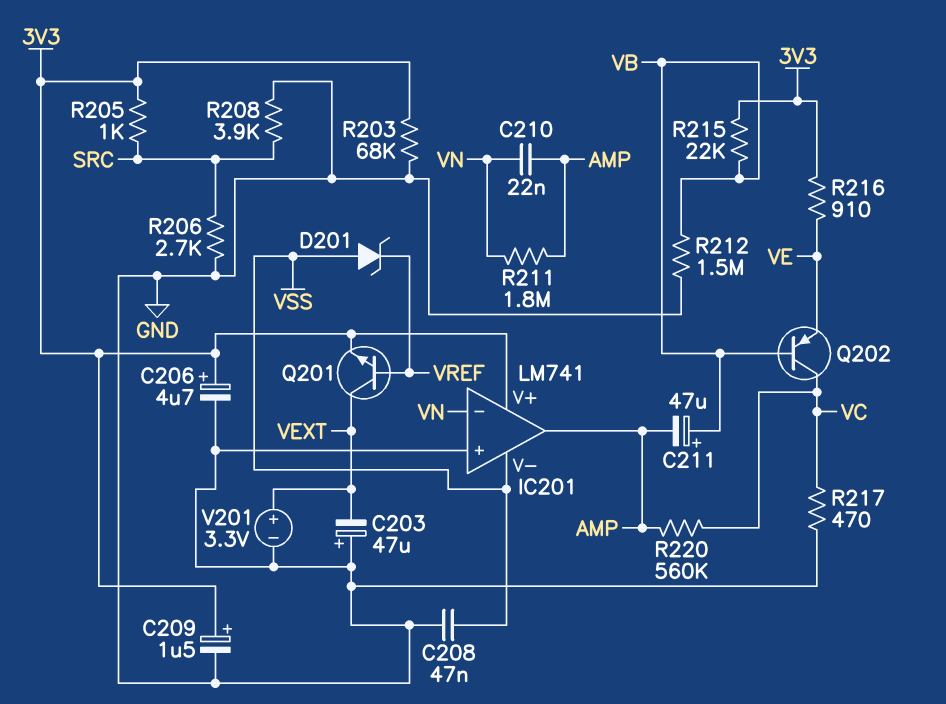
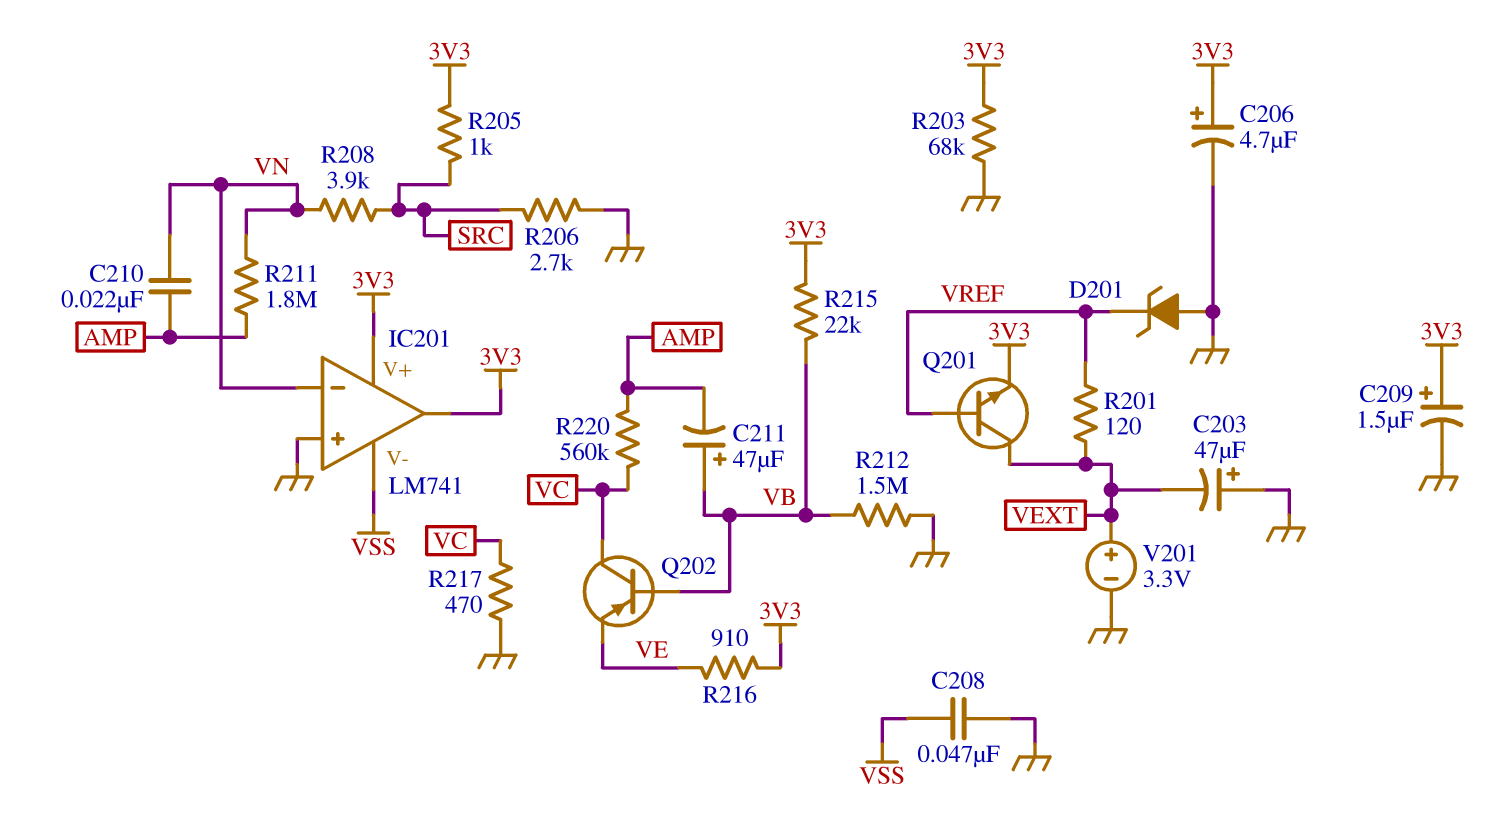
D201: zener (A VSS, K VREF) -> zener (A GND, K VREF)
IC201 pin out: AMP -> 3V3
R201: none -> 120 (VEXT, VREF)
R208: 3.9k (GND, SRC) -> 3.9k (SRC, VN)

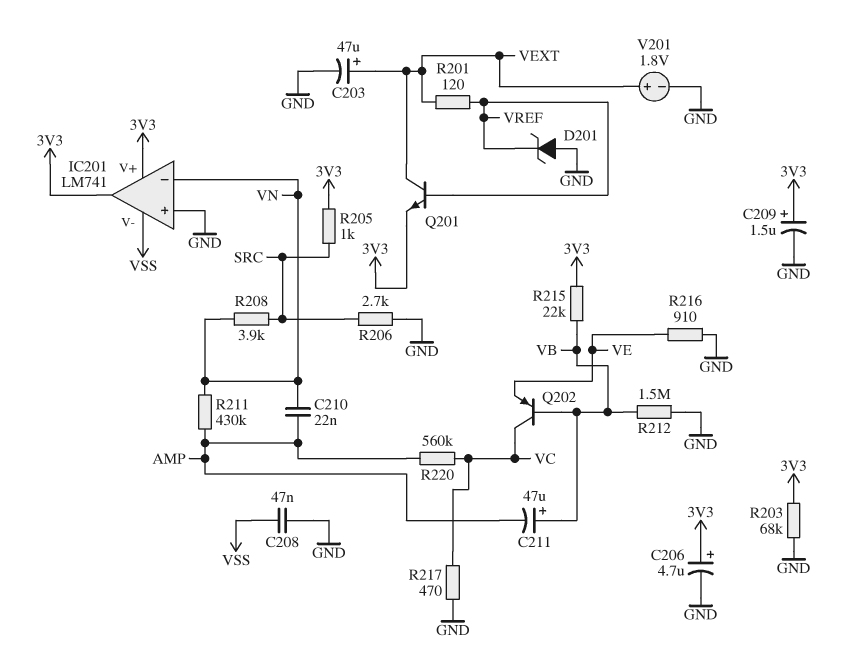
C203: 47uF (plus GND, minus VEXT) -> 47uF (plus VEXT, minus GND)
R211: 1.8M (AMP, VN) -> 430k (AMP, VN)
R216: 910 (3V3, VE) -> 910 (GND, VE)
V201: 3.3V (plus VEXT, minus GND) -> 1.8V (plus VEXT, minus GND)

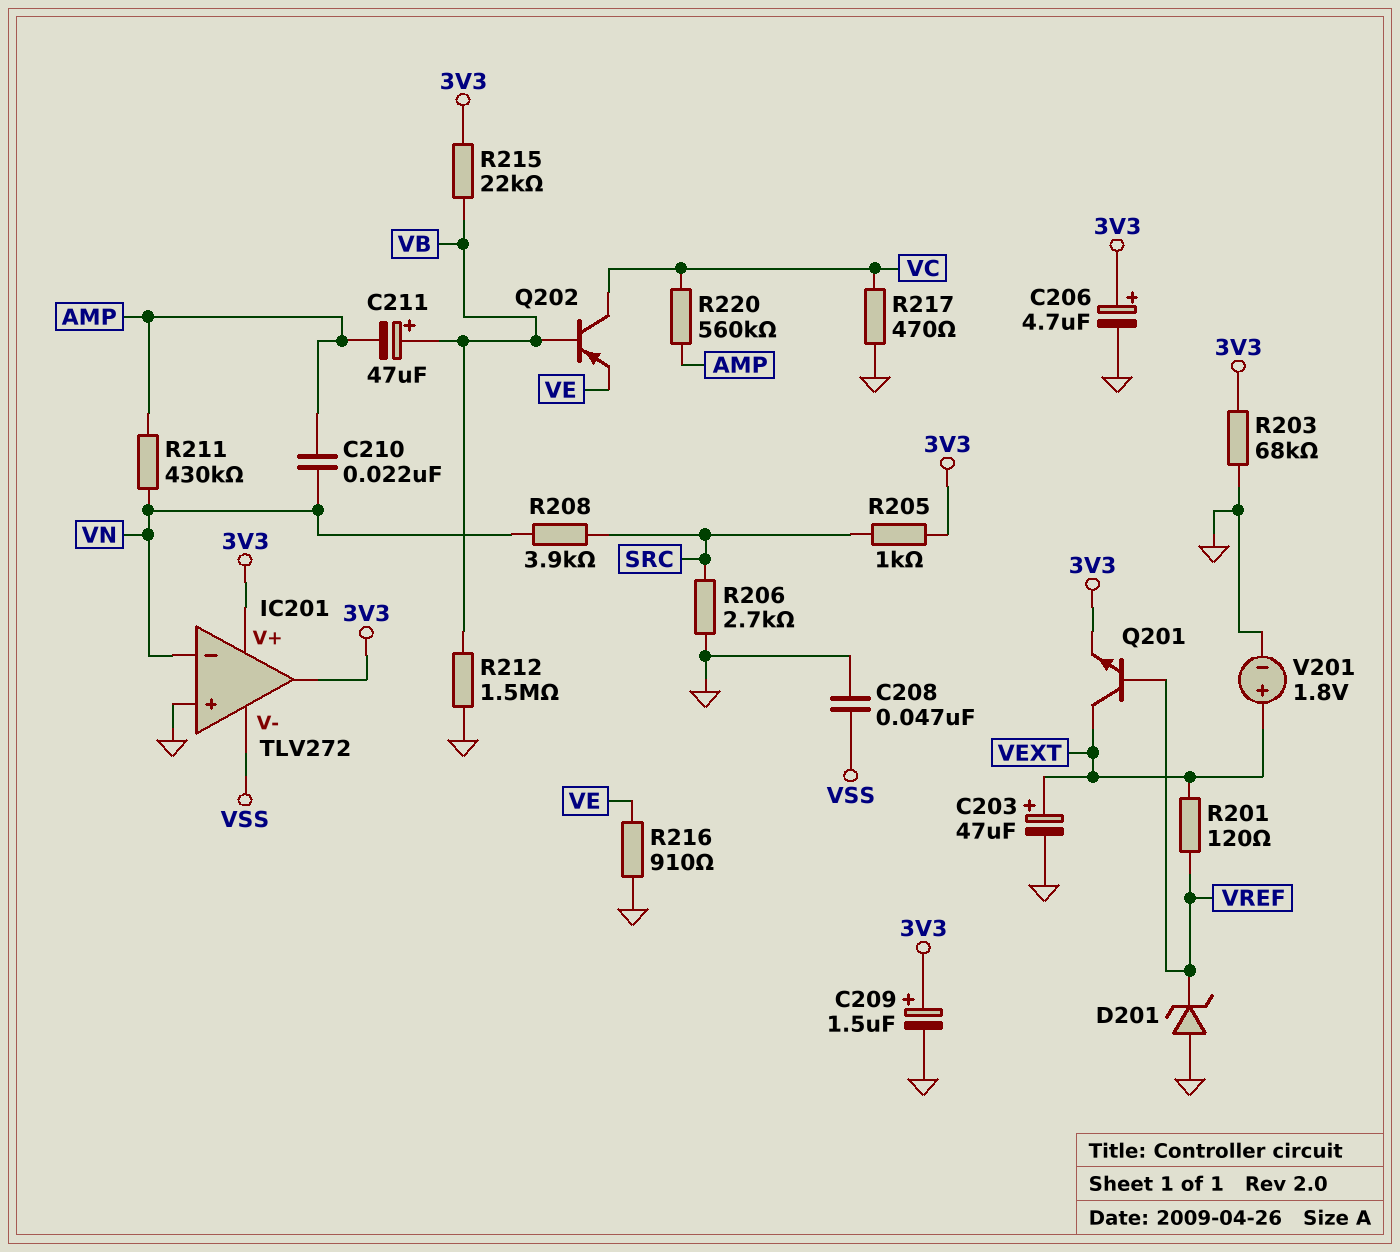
IC201: LM741 -> TLV272

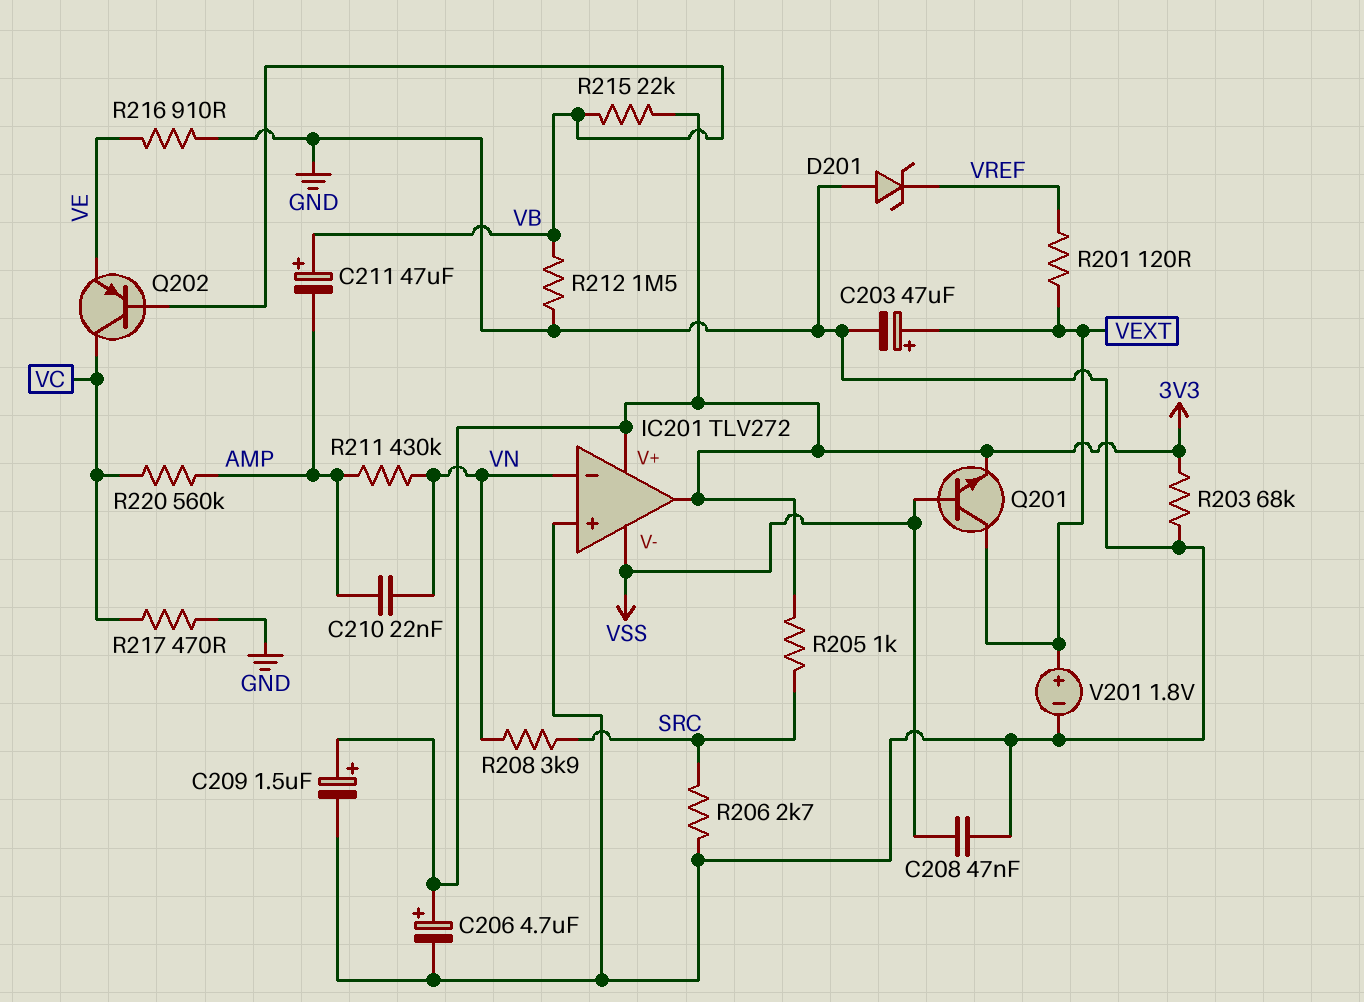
Q201: NPN (B VREF, C VEXT, E 3V3) -> NPN (B VSS, C VEXT, E 3V3)

